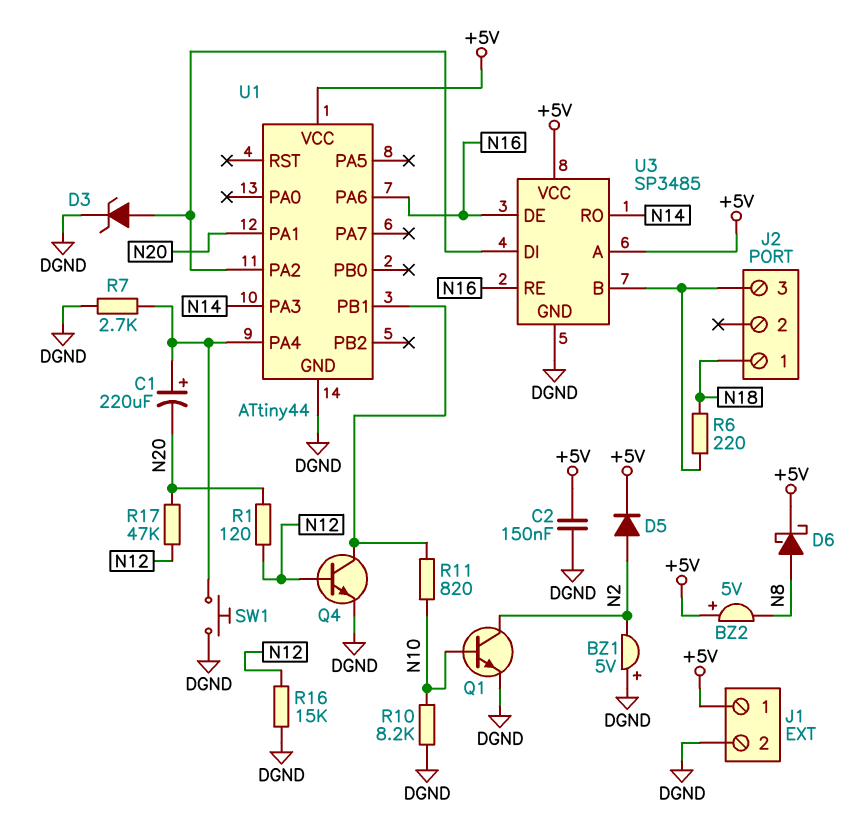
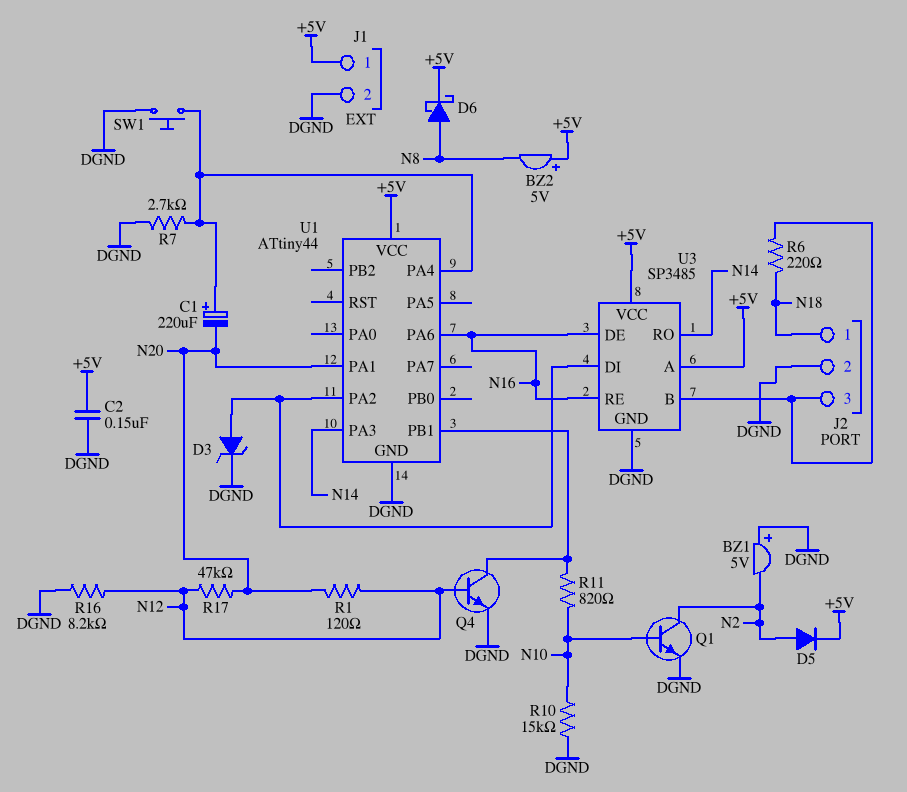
J2 pin 2: none -> DGND
R10: 8.2k (DGND, N10) -> 15k (DGND, N10)
R16: 15k (DGND, N12) -> 8.2k (DGND, N12)

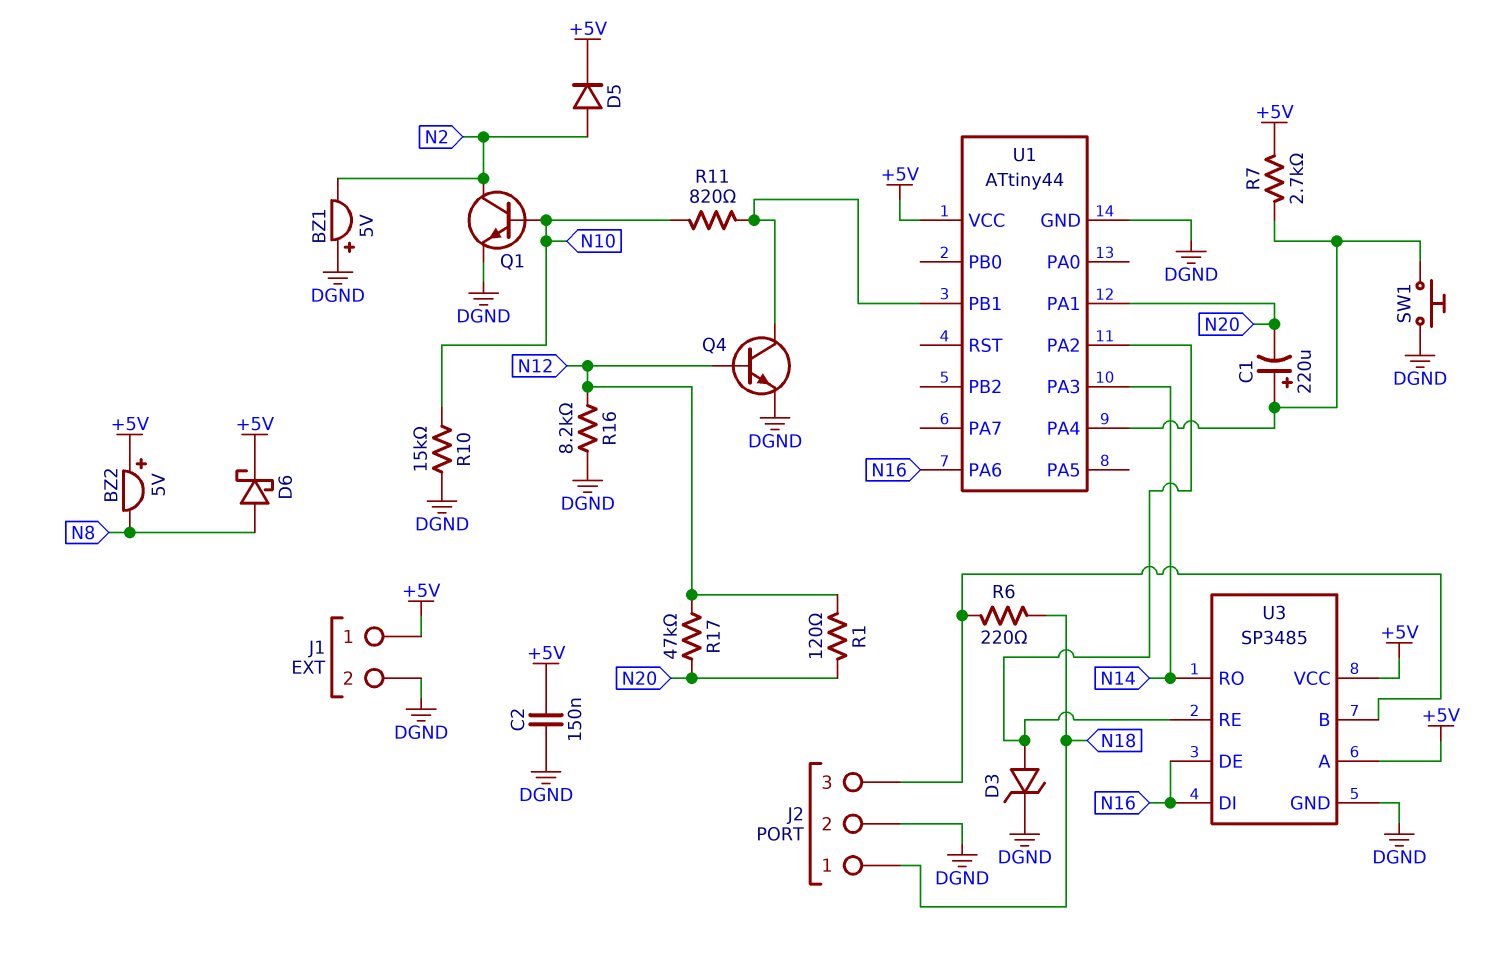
R7: 2.7k (DGND, U1/PA4) -> 2.7k (+5V, U1/PA4)
U3 pin DI: U1/PA2 -> N16
U3 pin RE: N16 -> U1/PA2

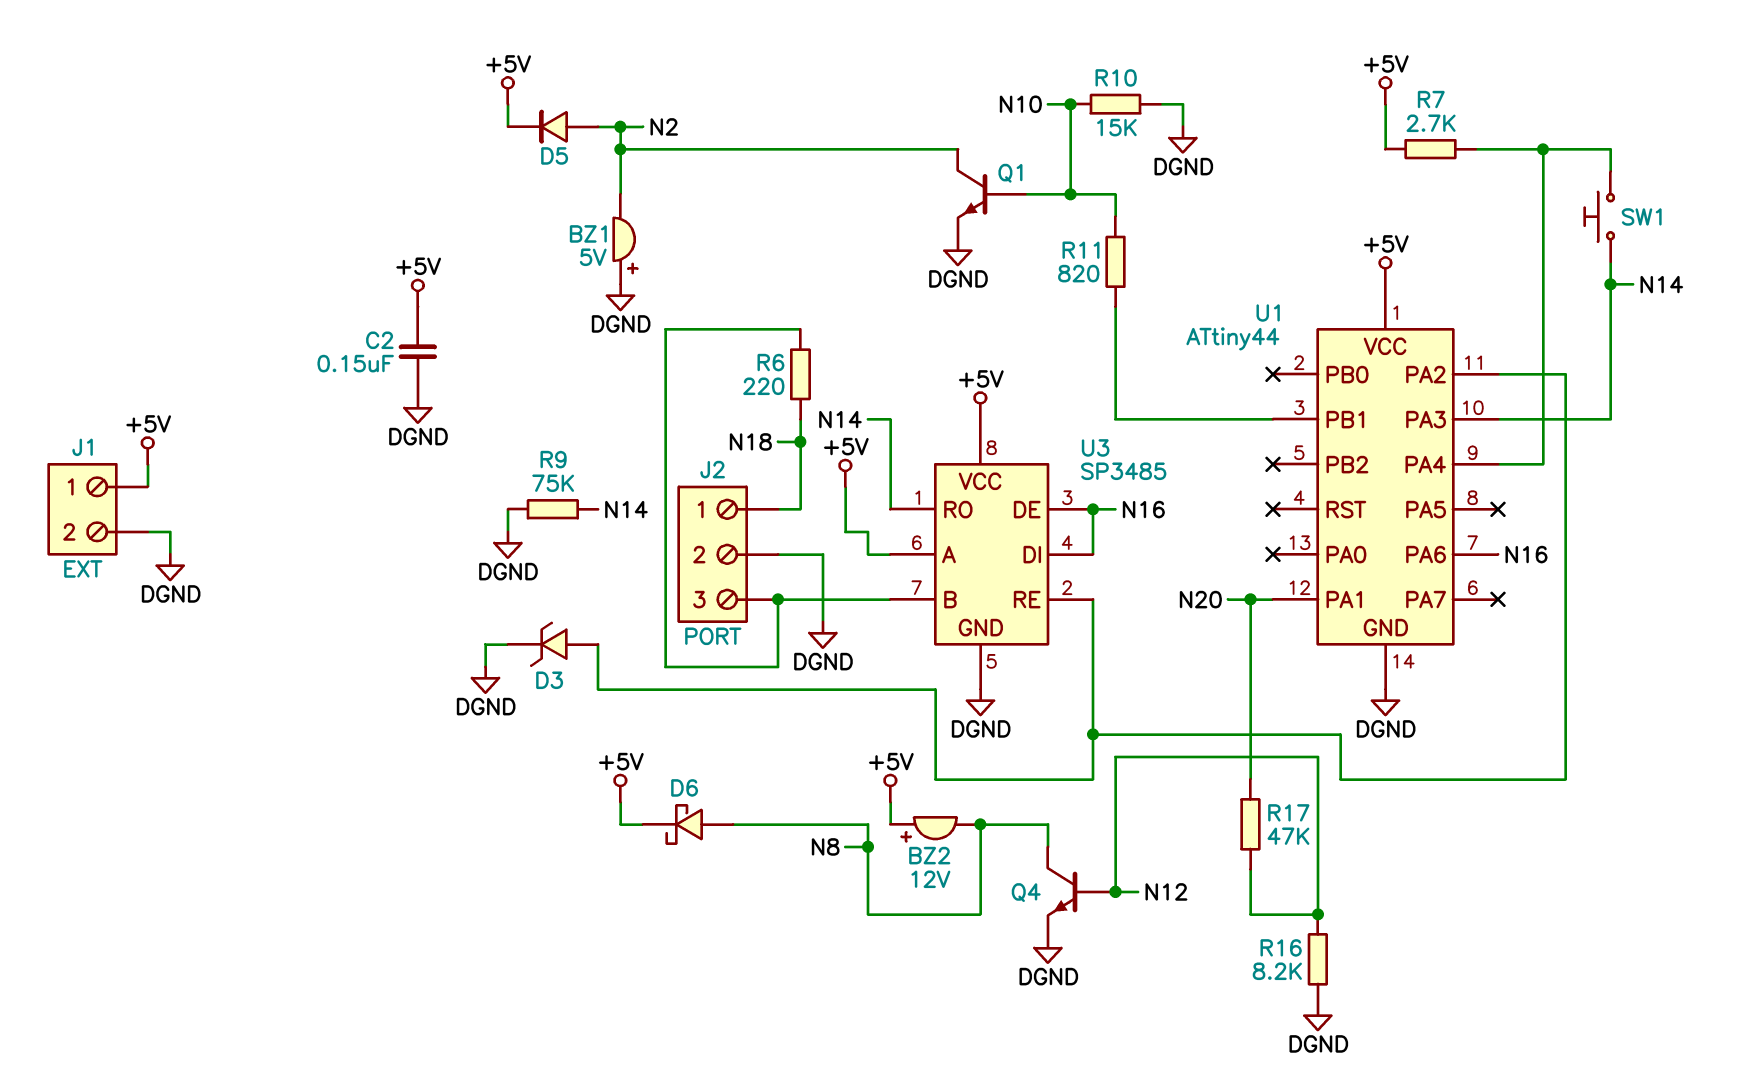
BZ2: buzzer 5V (plus +5V, minus N8) -> buzzer 12V (plus +5V, minus N8)
C1: 220uF (plus U1/PA4, minus N20) -> none
Q4: NPN (B N12, C U1/PB1, E DGND) -> NPN (B N12, C N8, E DGND)
R1: 120 (N12, N20) -> none
R9: none -> 75k (DGND, N14)
SW1: button (DGND, U1/PA4) -> button (N14, U1/PA4)

